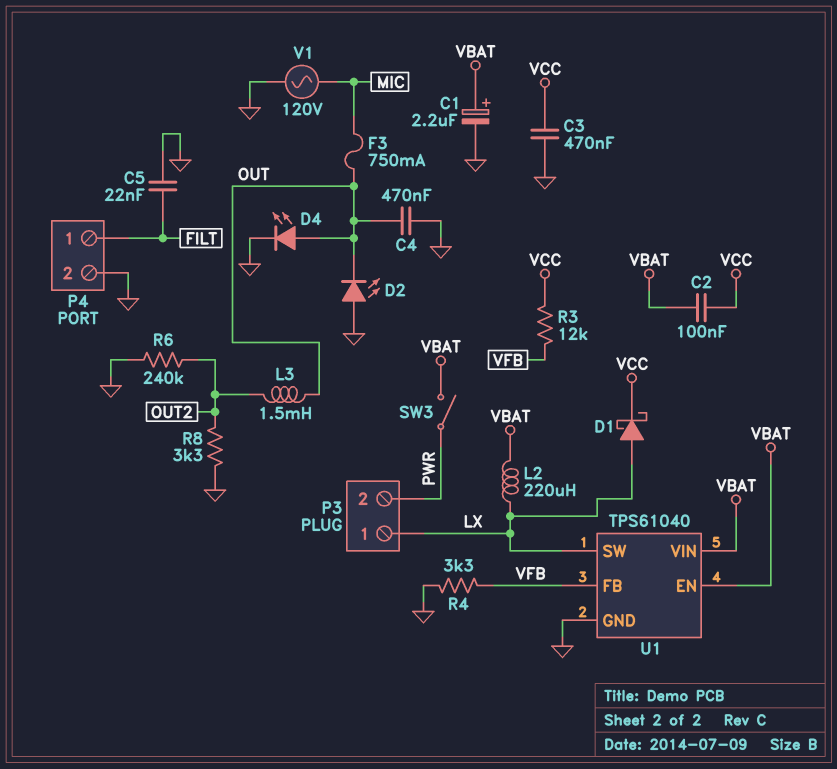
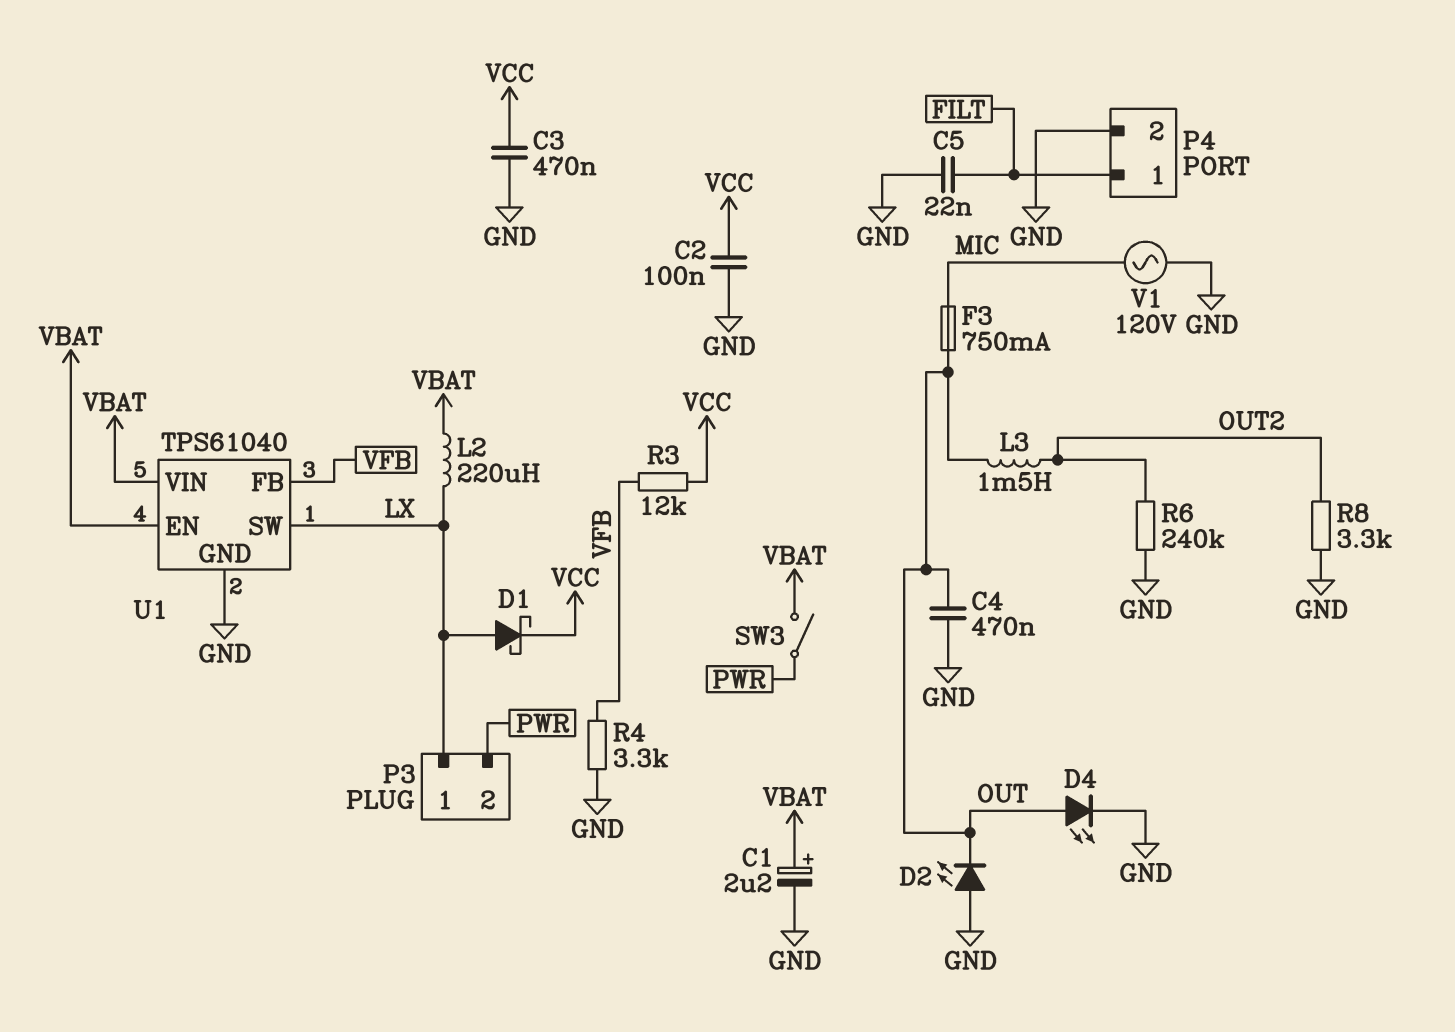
C2: 100nF (VBAT, VCC) -> 100nF (GND, VCC)

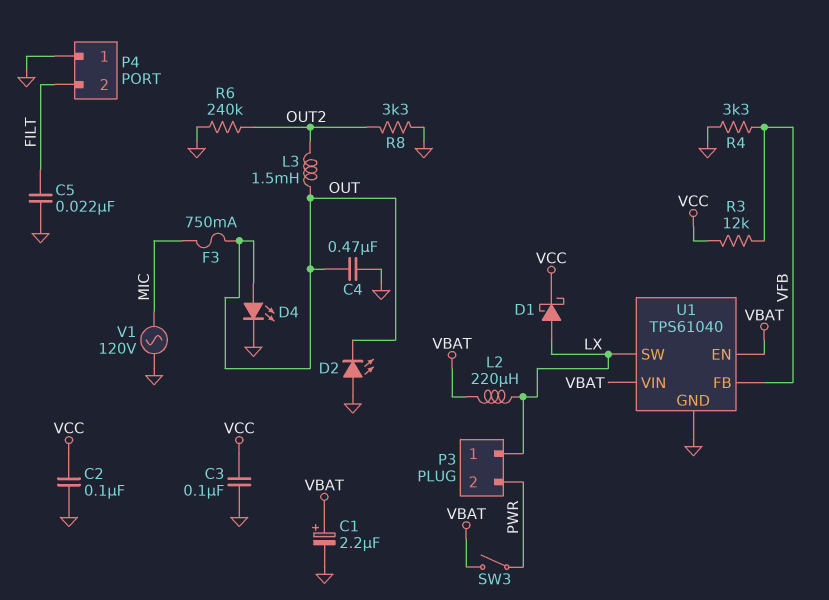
C3: 470nF (GND, VCC) -> 100nF (GND, VCC)
P4 pin 1: FILT -> GND
P4 pin 2: GND -> FILT

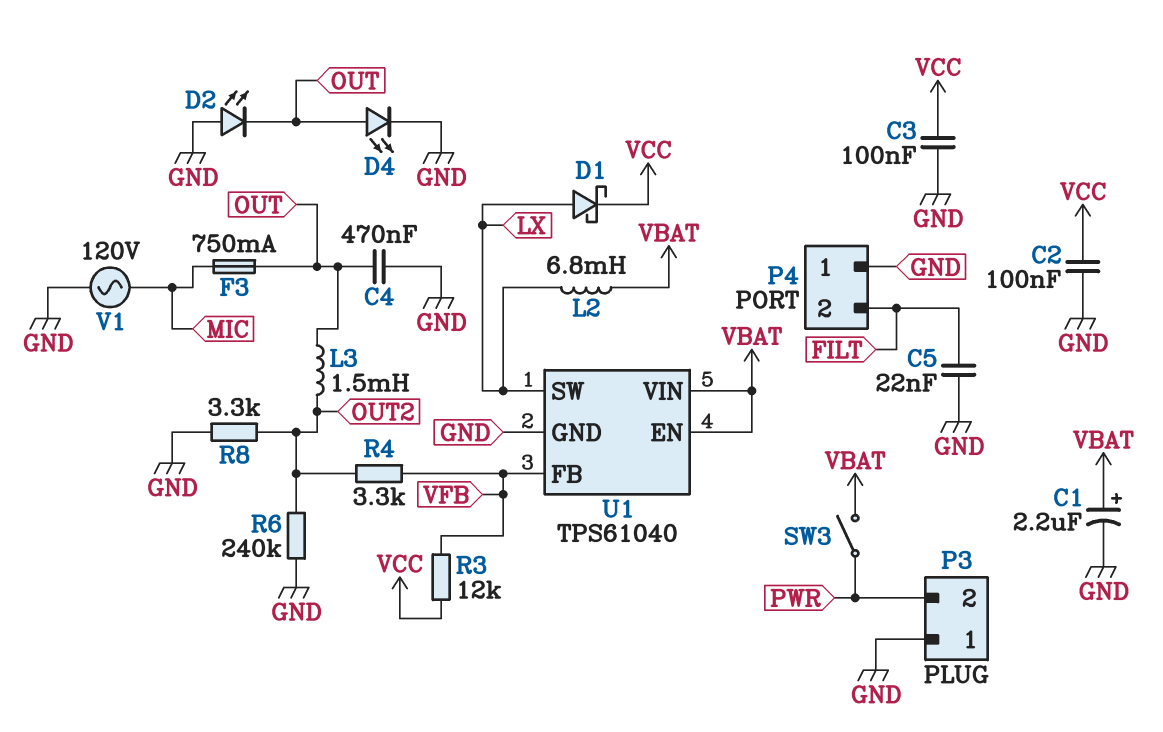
L2: 220uH (LX, VBAT) -> 6.8mH (LX, VBAT)
P3 pin 1: LX -> GND
R4: 3.3k (GND, VFB) -> 3.3k (OUT2, VFB)

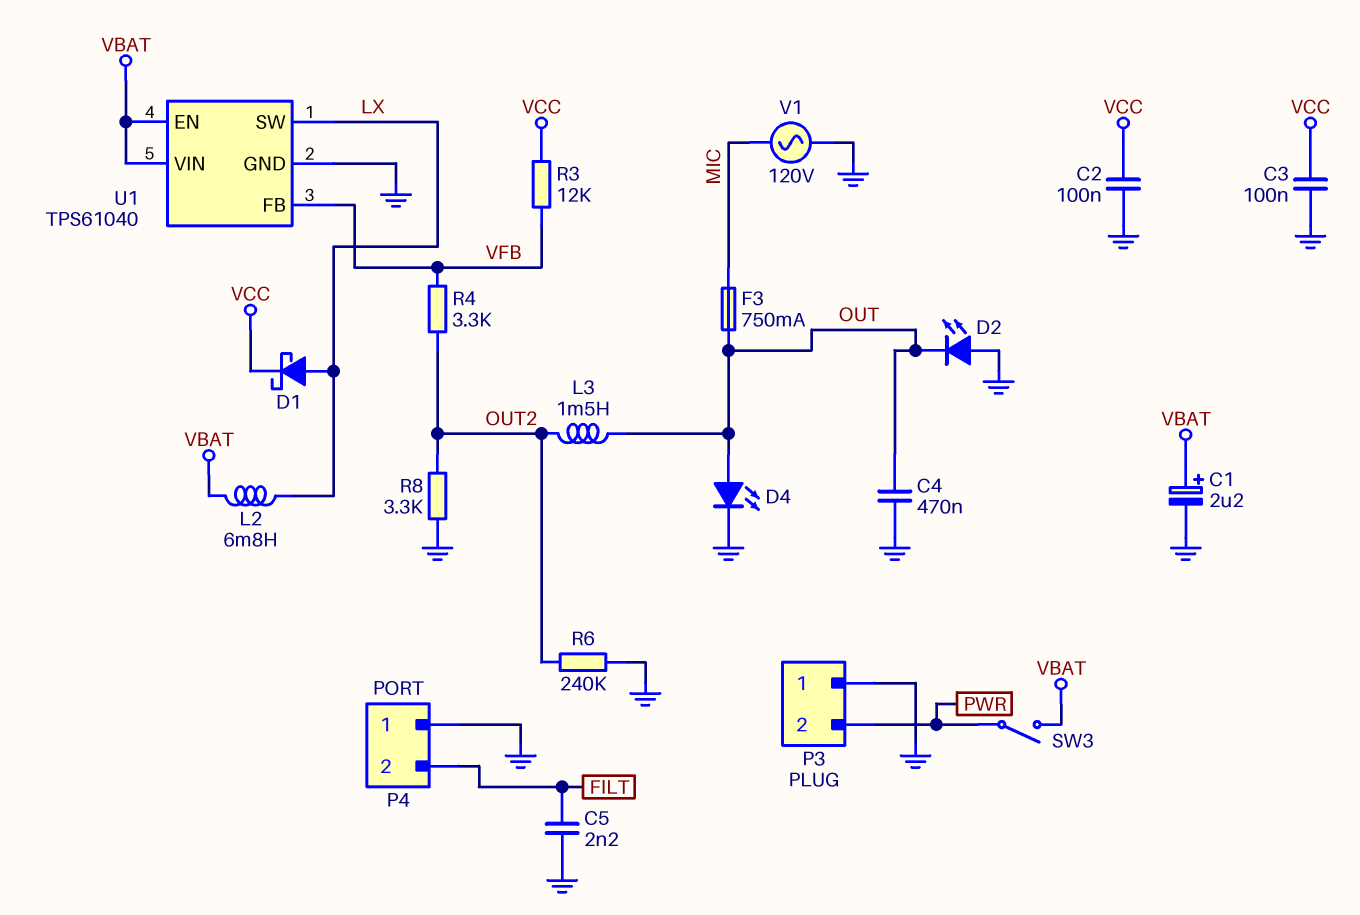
C5: 22nF (FILT, GND) -> 2.2nF (FILT, GND)

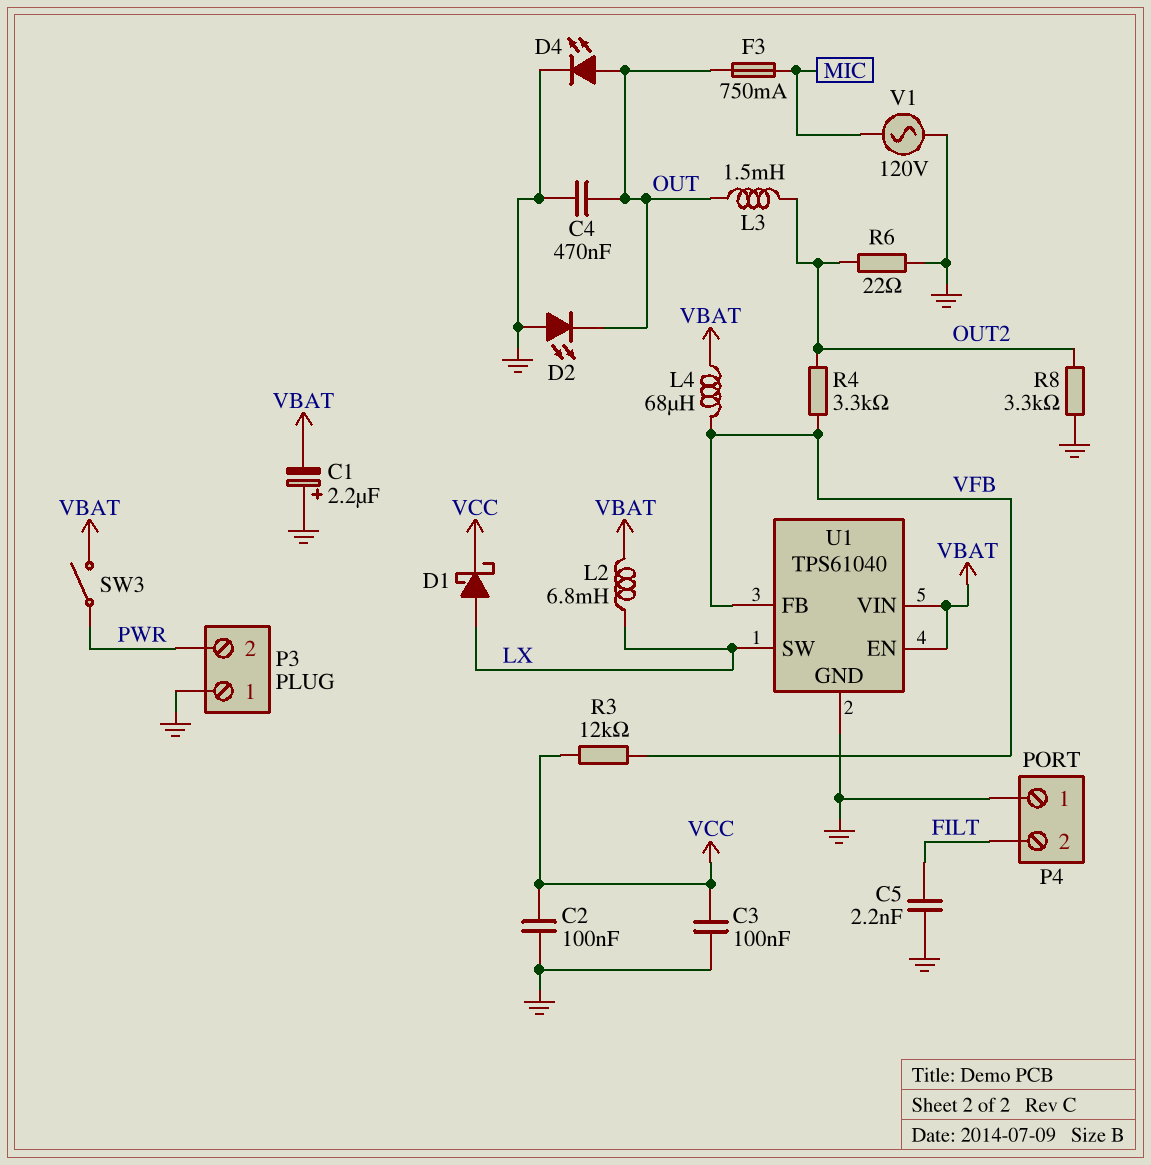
C1: 2.2uF (plus VBAT, minus GND) -> 2.2uF (plus GND, minus VBAT)
L4: none -> 68uH (VBAT, VFB)
R6: 240k (GND, OUT2) -> 22 (GND, OUT2)

